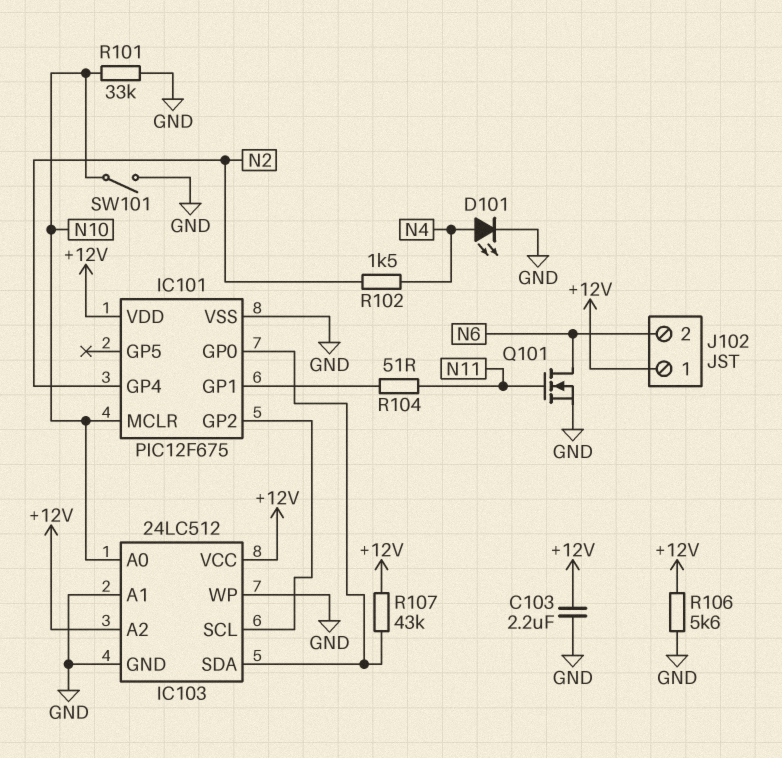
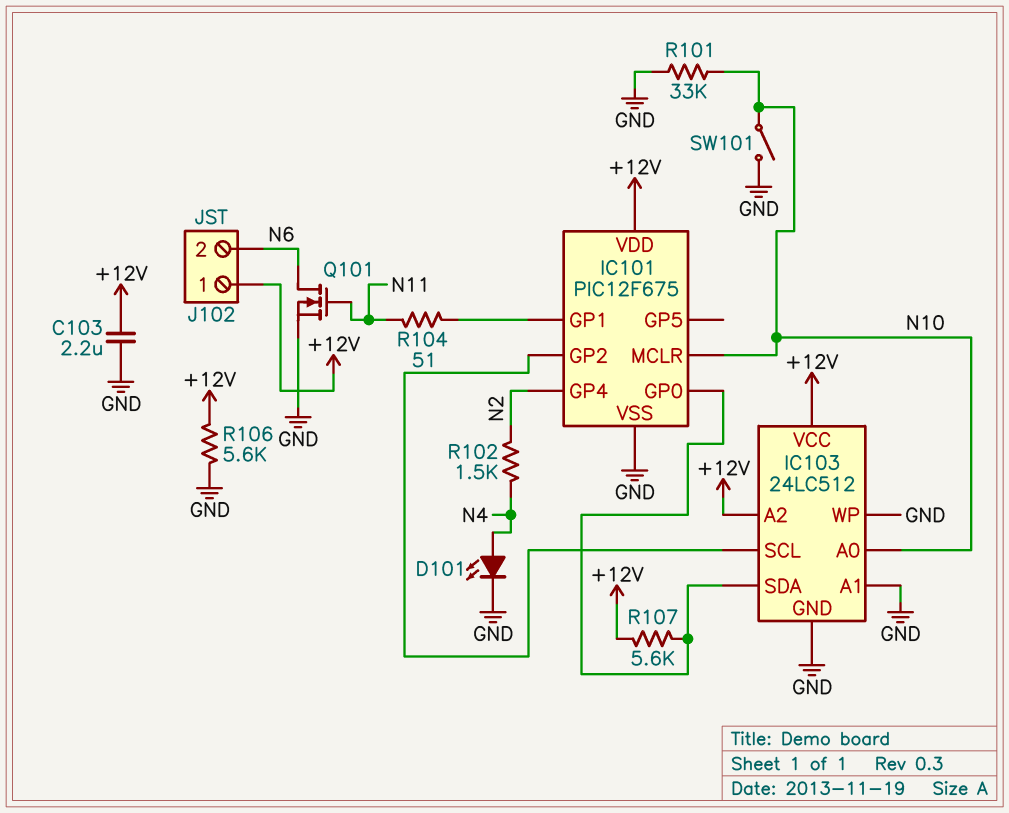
R107: 43k (+12V, IC101/GP0) -> 5.6k (+12V, IC101/GP0)

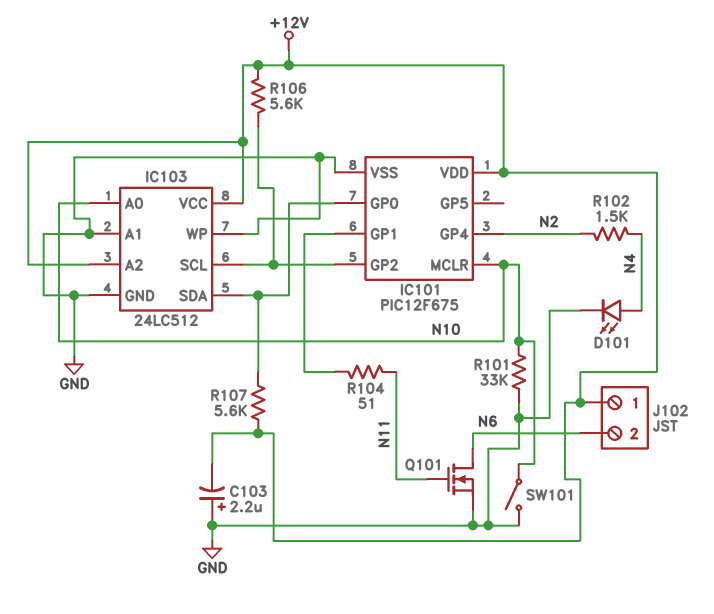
C103: 2.2uF (+12V, GND) -> 2.2uF (plus GND, minus +12V)
R106: 5.6k (+12V, GND) -> 5.6k (+12V, IC101/GP2)

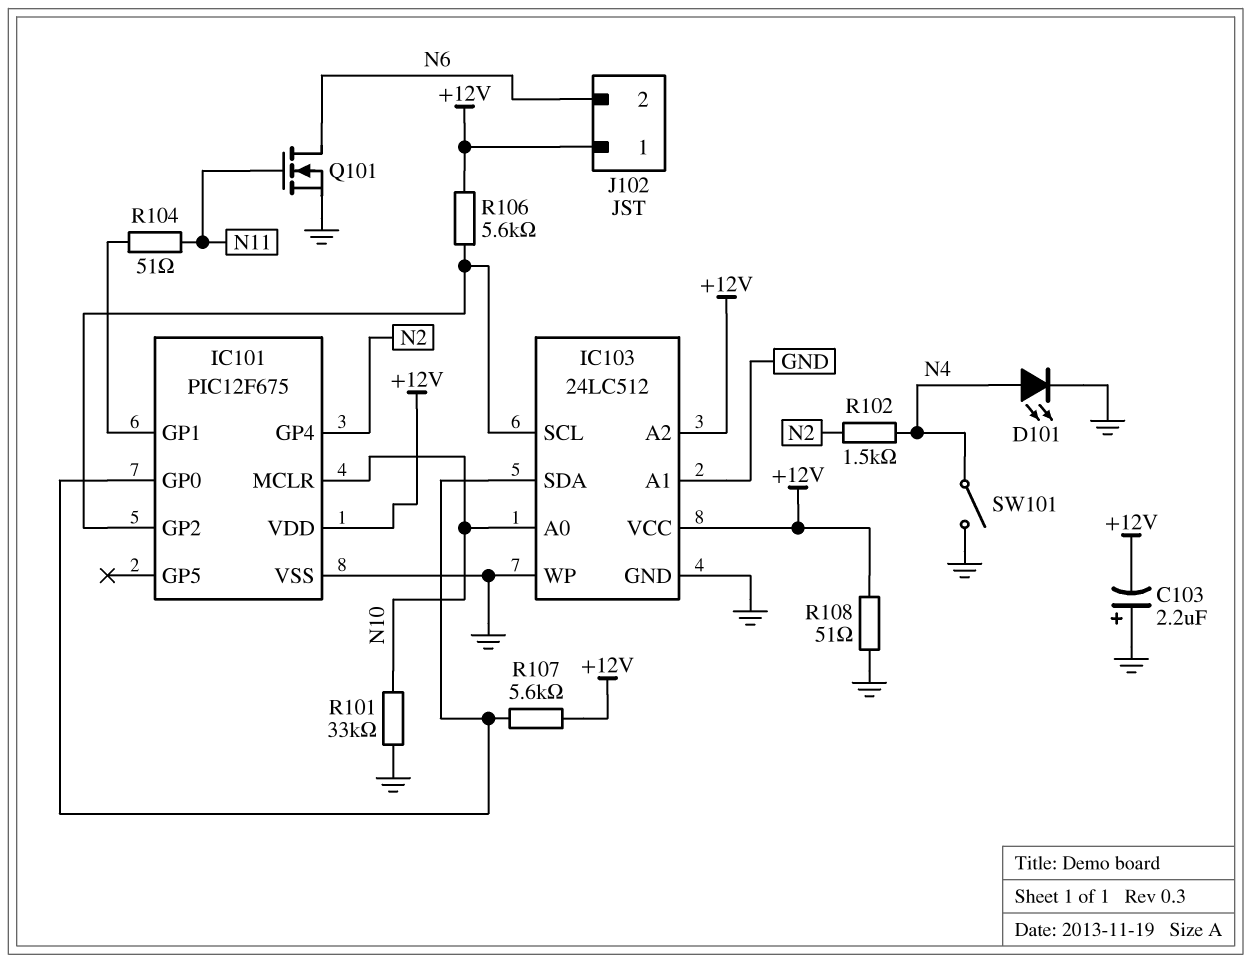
R108: none -> 51 (+12V, GND)
SW101: switch (GND, N10) -> switch (GND, N4)

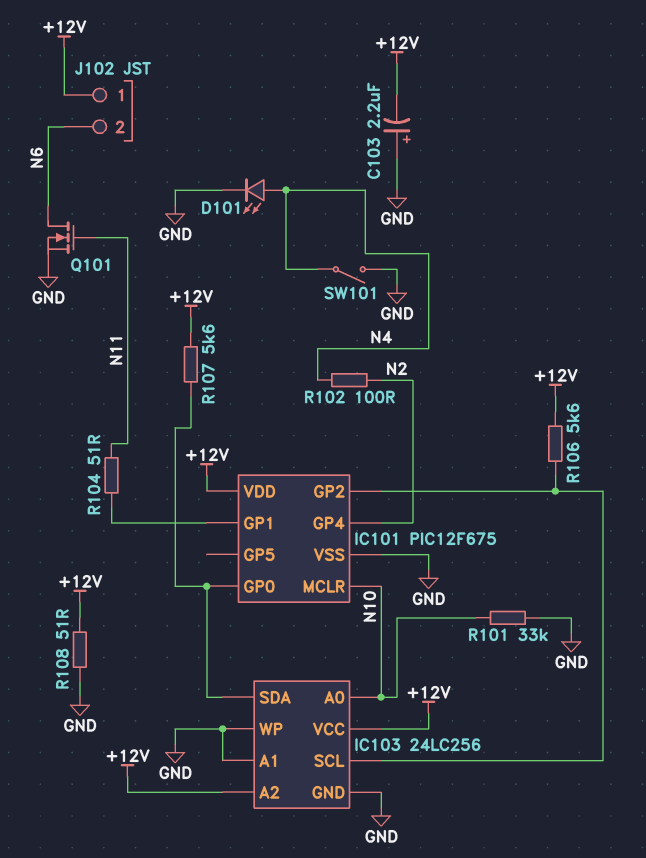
IC103: 24LC512 -> 24LC256
R102: 1.5k (N2, N4) -> 100 (N2, N4)

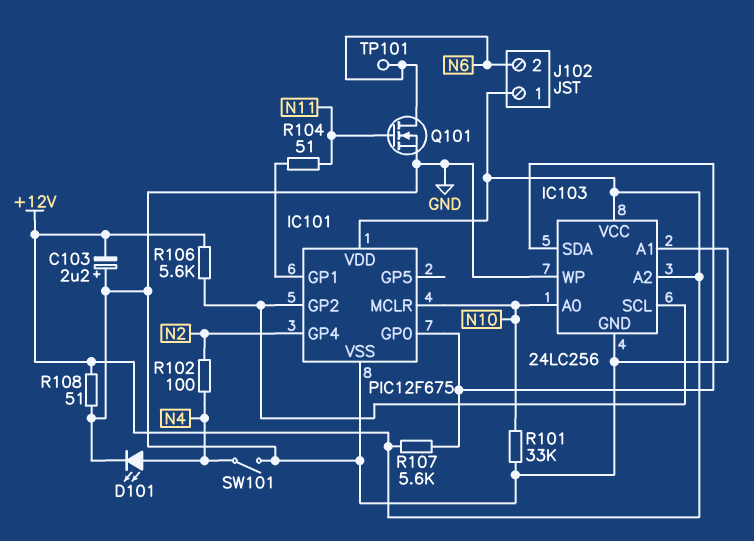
TP101: none -> test point (N6)

